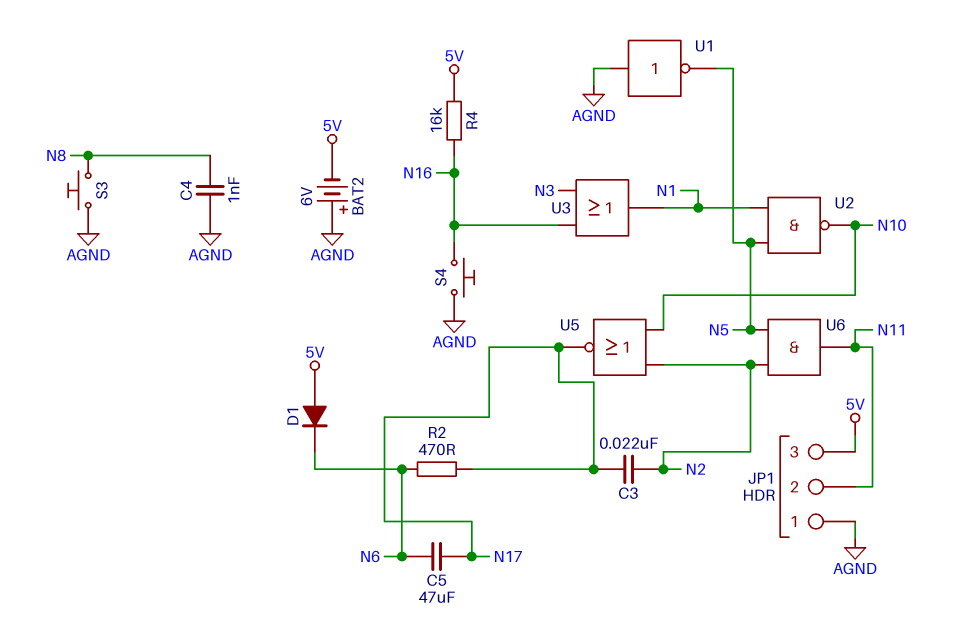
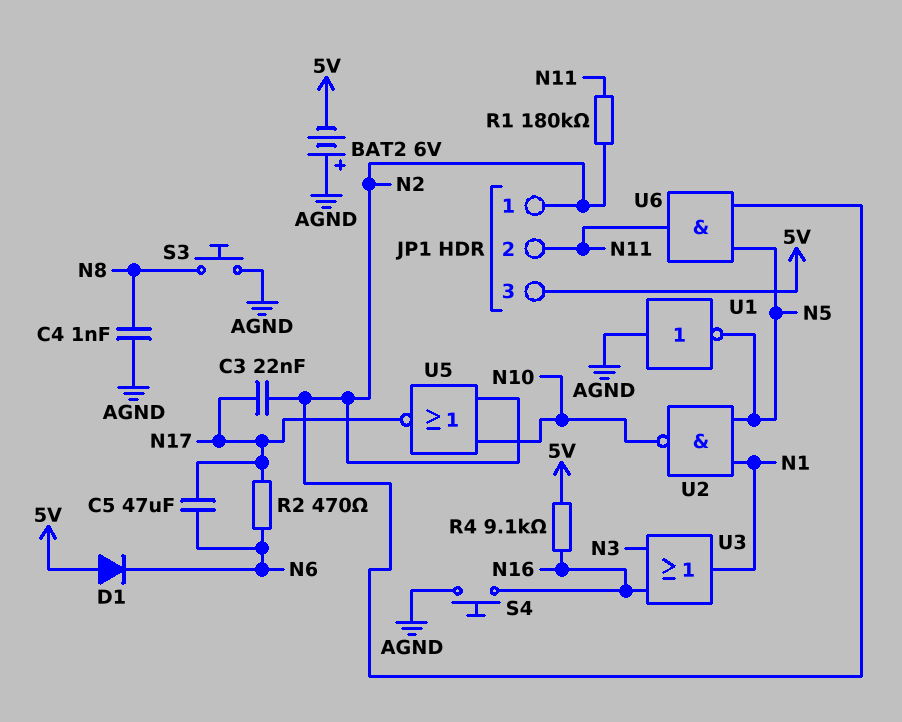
JP1 pin 1: AGND -> N2
R1: none -> 180k (N2, N11)
R4: 16k (5V, N16) -> 9.1k (5V, N16)

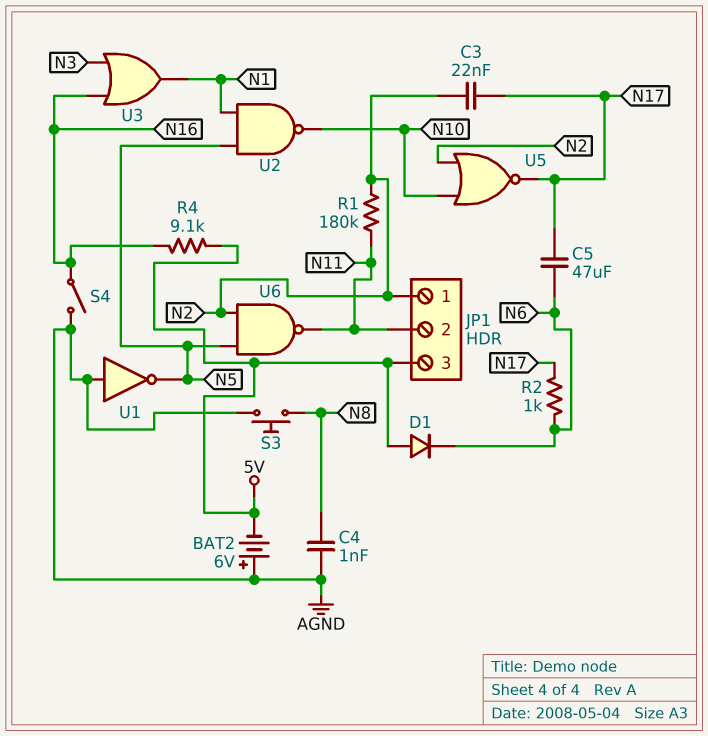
R2: 470 (N6, N17) -> 1k (N6, N17)
S4: button (AGND, N16) -> switch (AGND, N16)
U6: AND (in N2, in N5, out N11) -> NAND (in N2, in N5, out N11)

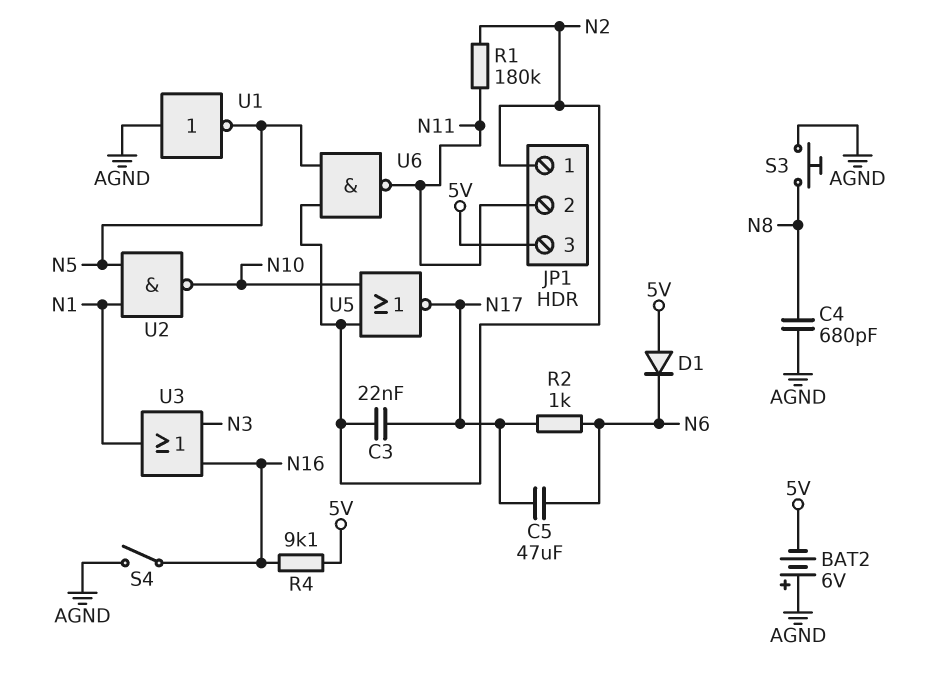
C4: 1nF (AGND, N8) -> 680pF (AGND, N8)

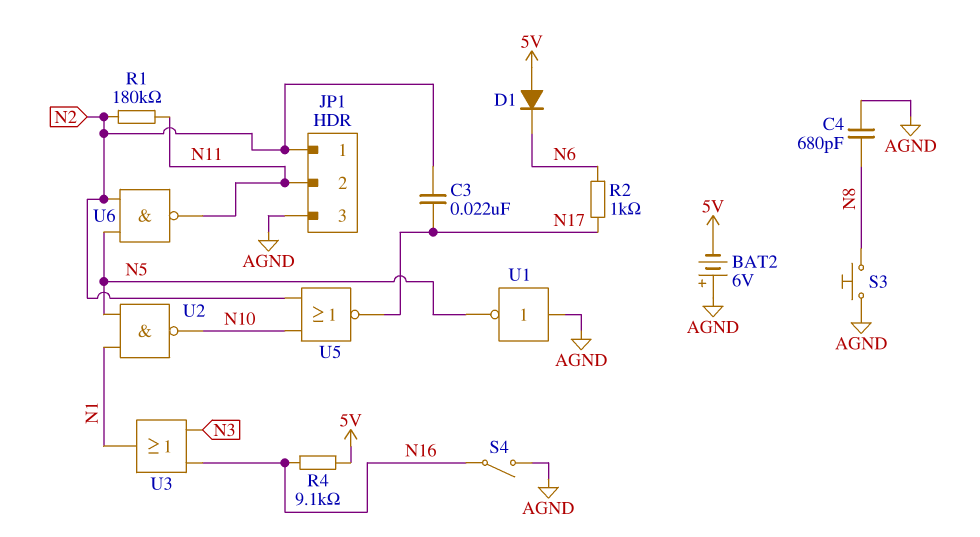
C5: 47uF (N6, N17) -> none
JP1 pin 3: 5V -> AGND

